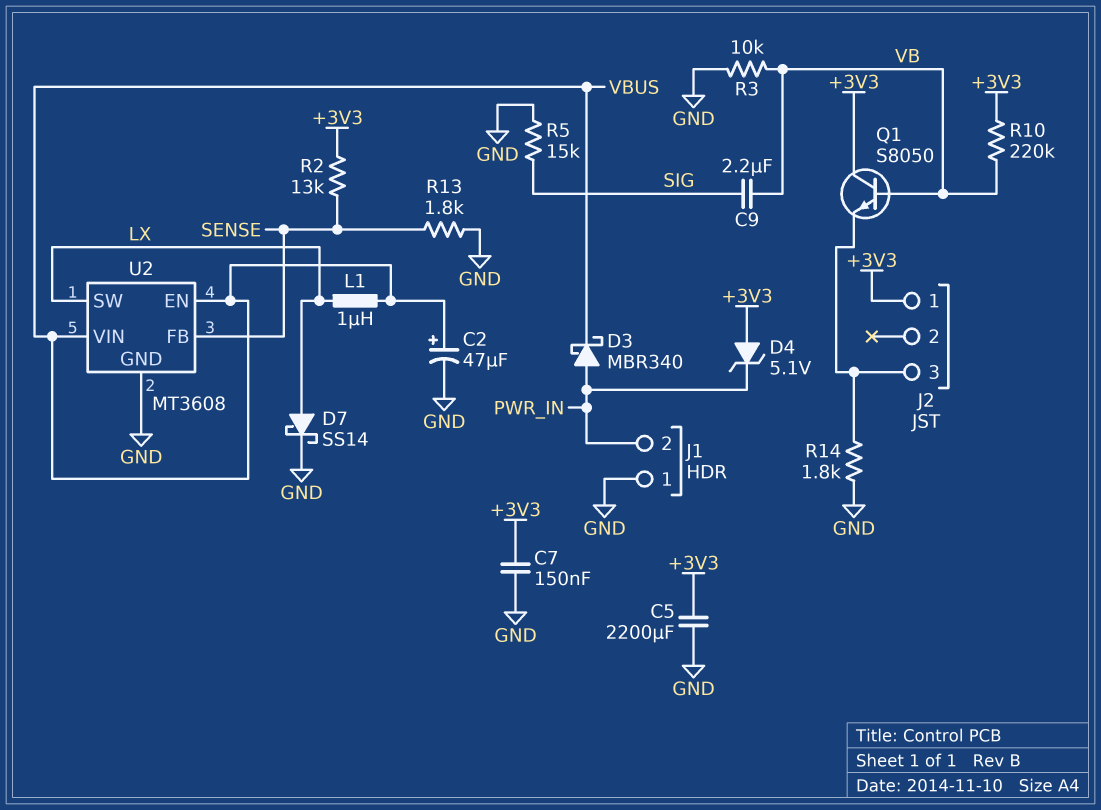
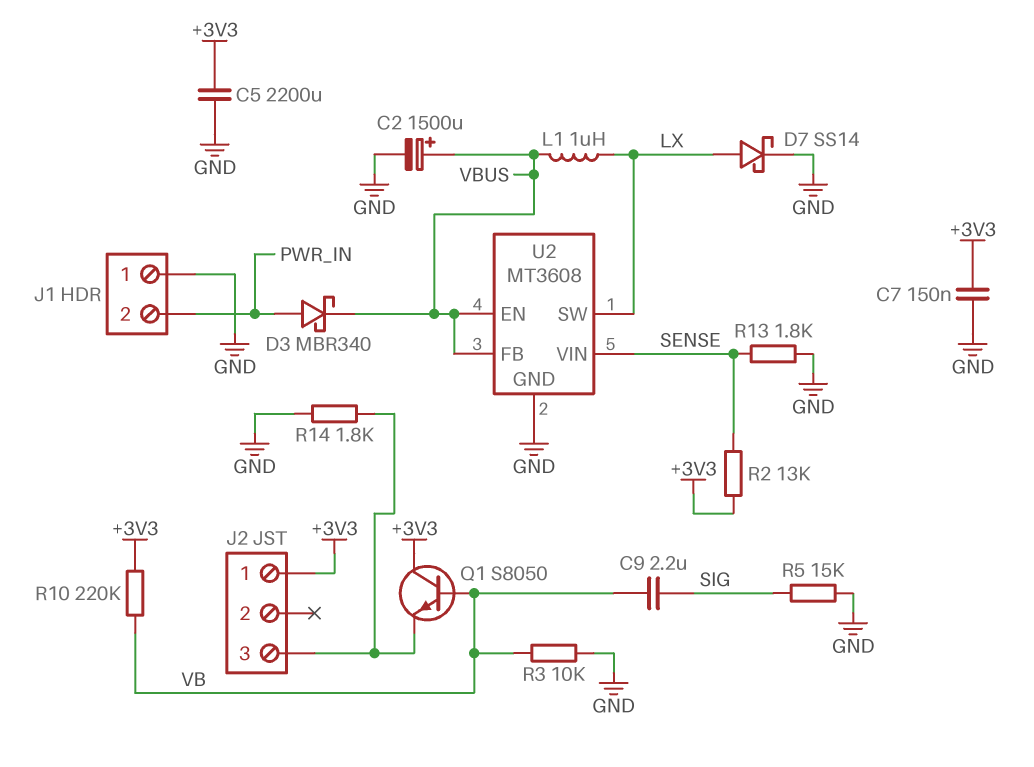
C2: 47uF (plus VBUS, minus GND) -> 1500uF (plus VBUS, minus GND)
D4: zener 5.1V (A +3V3, K PWR_IN) -> none
U2 pin FB: SENSE -> VBUS
U2 pin VIN: VBUS -> SENSE

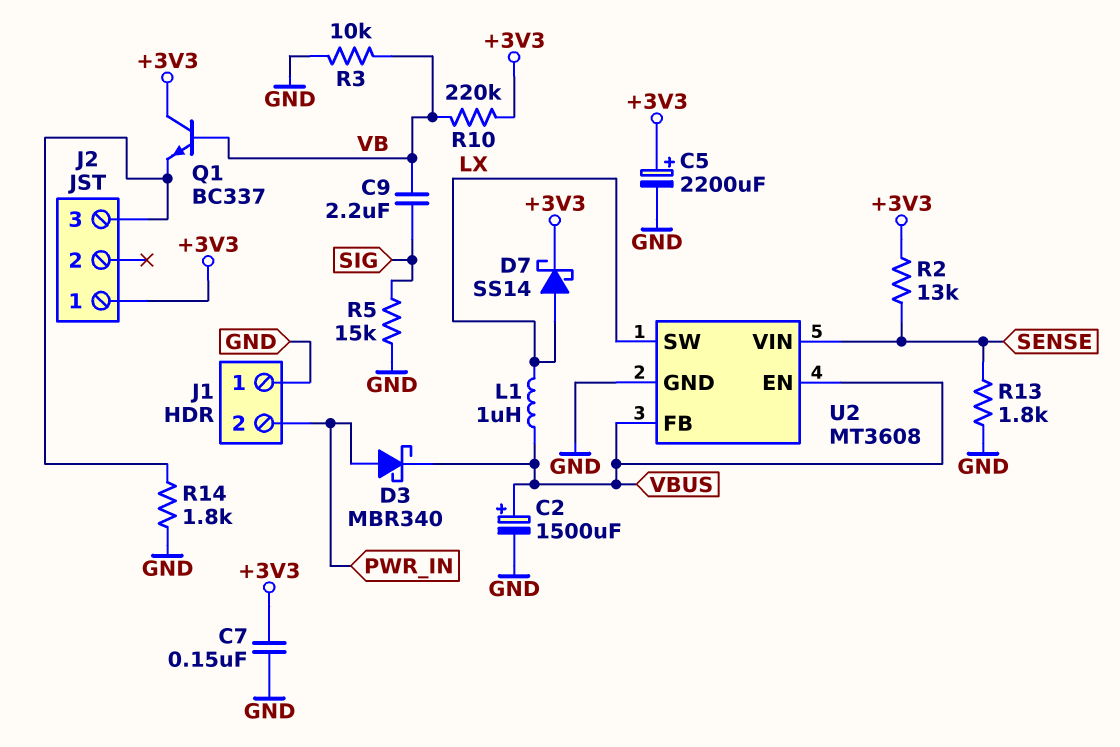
C5: 2200uF (+3V3, GND) -> 2200uF (plus +3V3, minus GND)
D7: schottky SS14 (A LX, K GND) -> schottky SS14 (A LX, K +3V3)
Q1: NPN S8050 (B VB, C +3V3, E J2/3) -> NPN BC337 (B VB, C +3V3, E J2/3)

